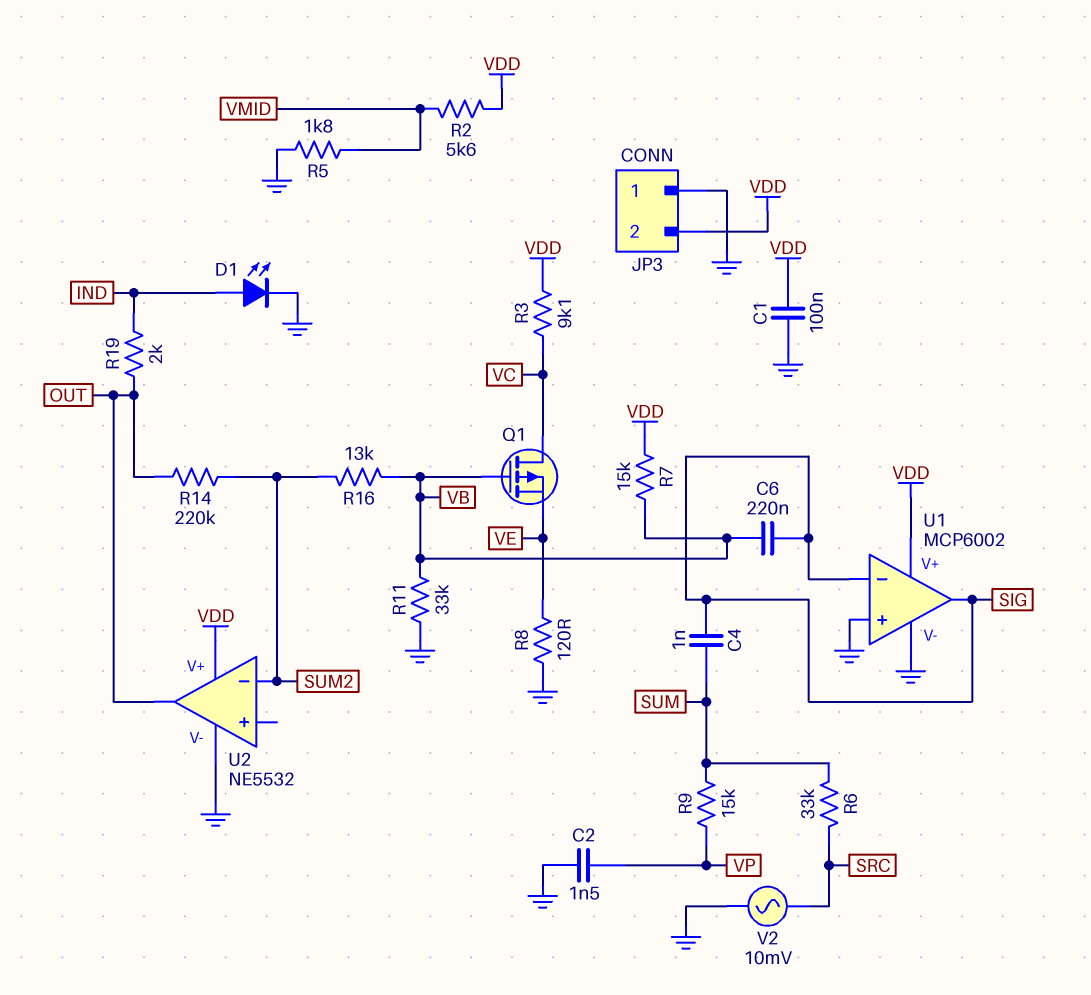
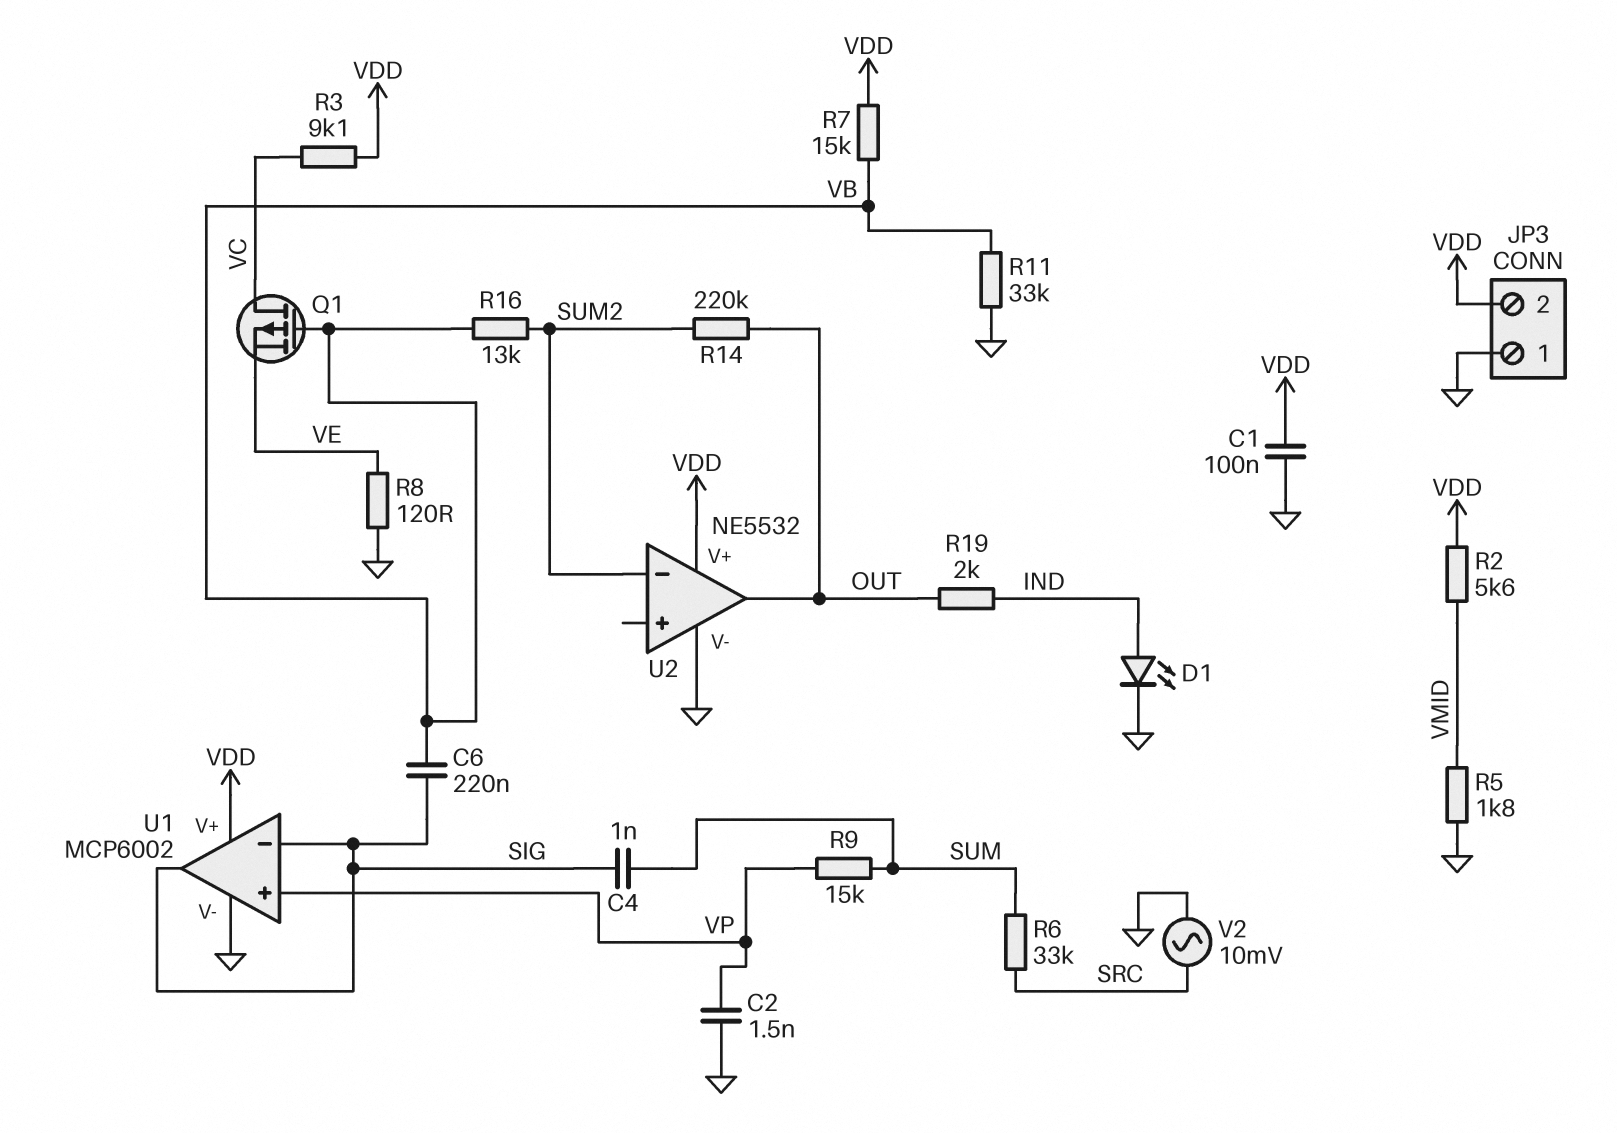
U1 pin in+: GND -> VP

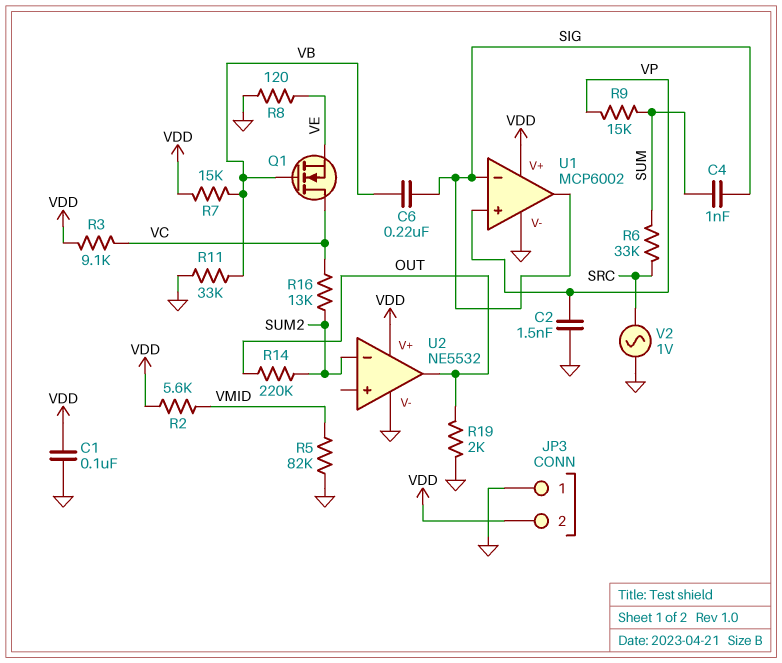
D1: LED (A IND, K GND) -> none
Q1: PMOS (G VB, D VC, S VE) -> NMOS (G VB, D VC, S VE)
R5: 1.8k (GND, VMID) -> 82k (GND, VMID)
R16: 13k (SUM2, VB) -> 13k (SUM2, VC)
R19: 2k (IND, OUT) -> 2k (GND, OUT)
V2: AC 10mV (GND, SRC) -> AC 1V (GND, SRC)

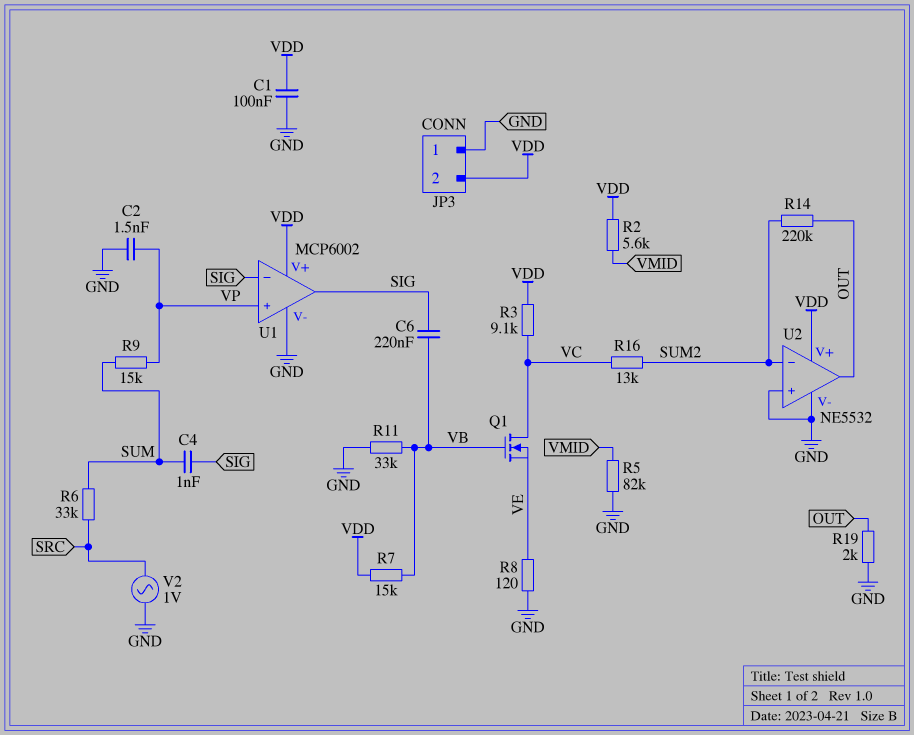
U2 pin in+: none -> GND

